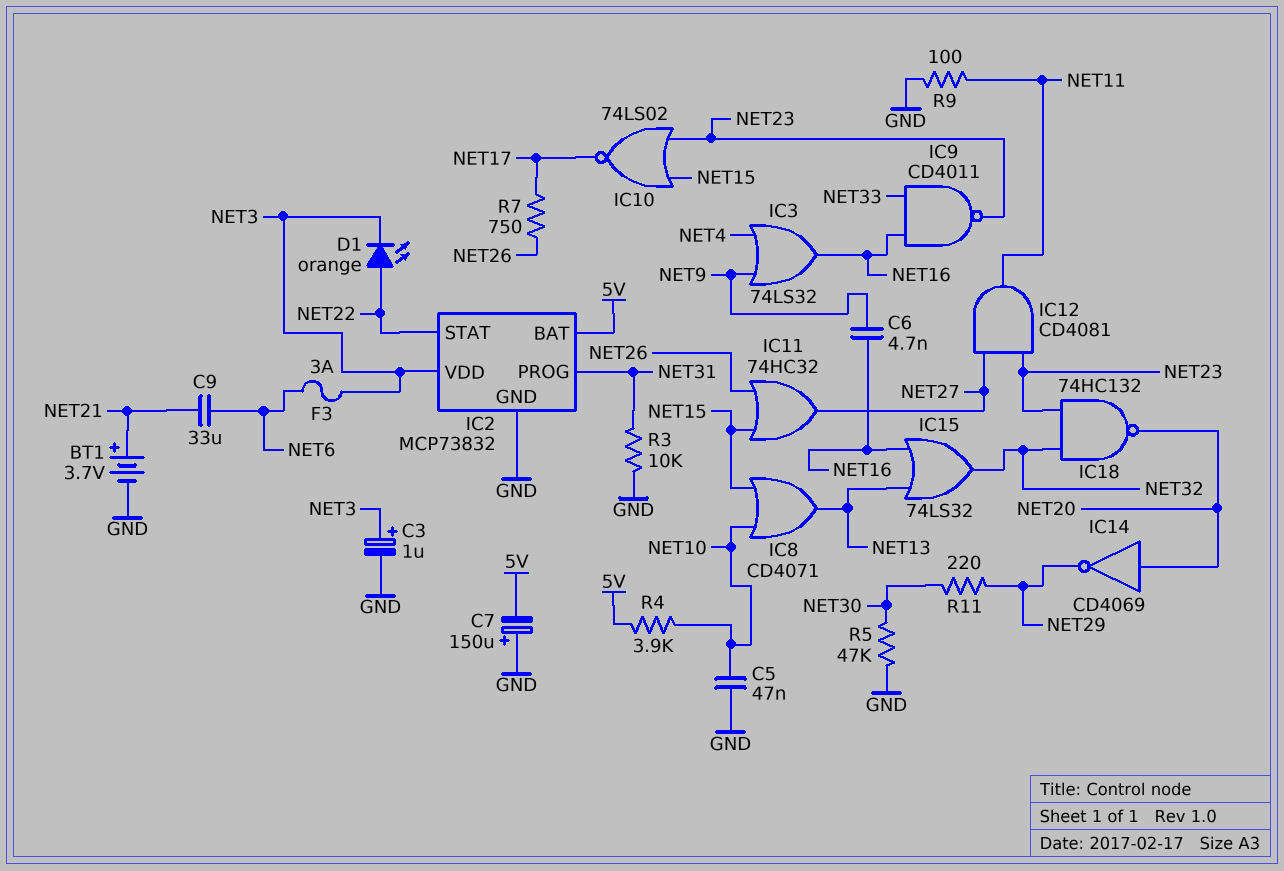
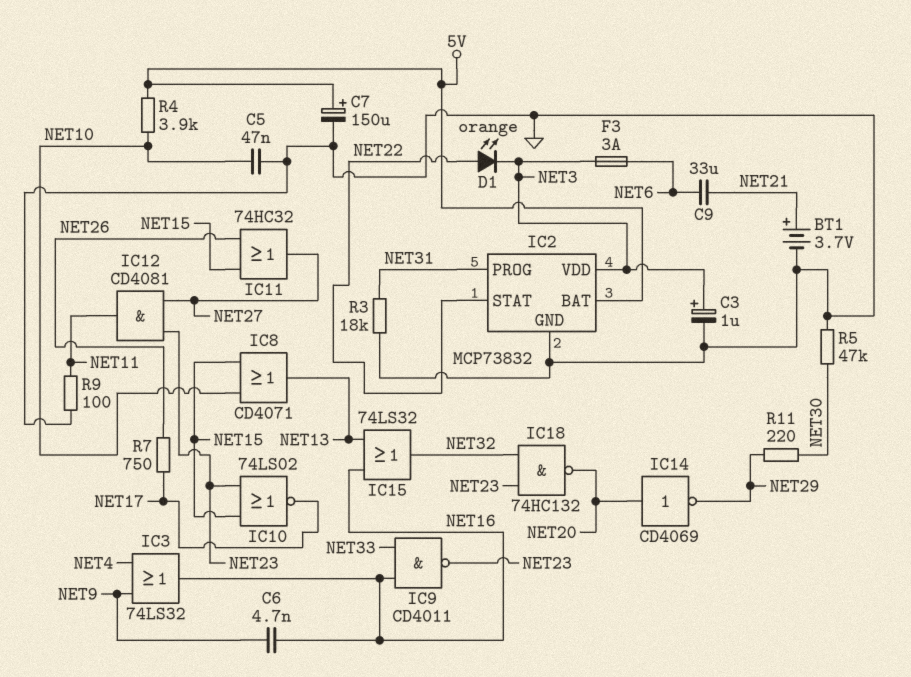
C7: 150uF (plus GND, minus 5V) -> 150uF (plus 5V, minus GND)
R3: 10k (GND, NET31) -> 18k (GND, NET31)

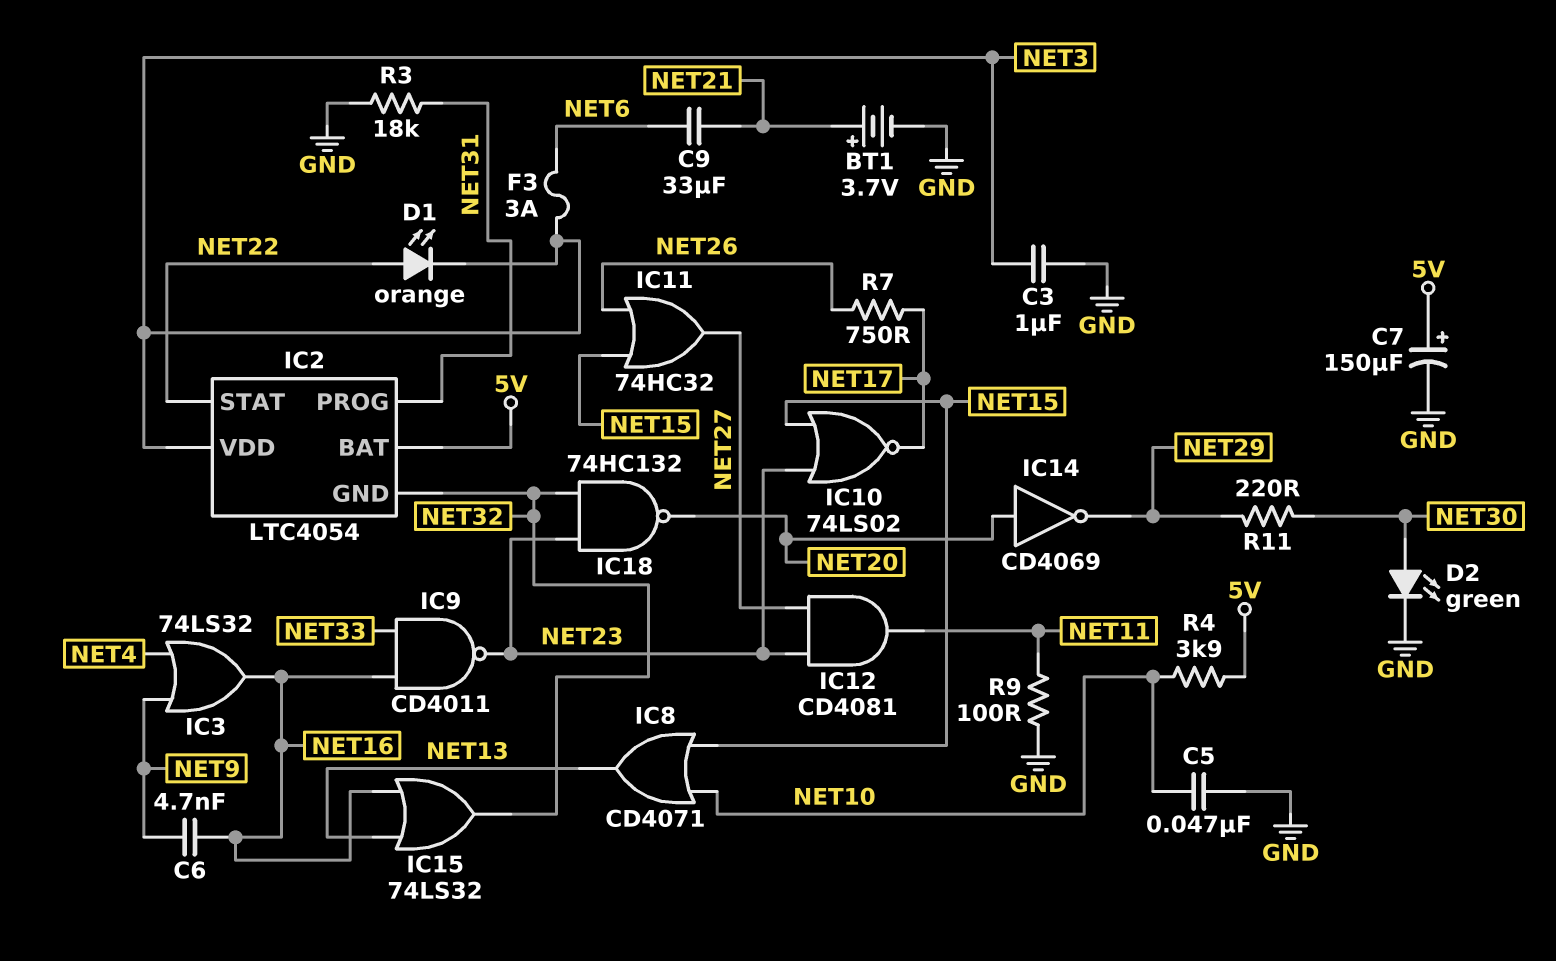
C3: 1uF (plus NET3, minus GND) -> 1uF (GND, NET3)
D2: none -> LED green (A NET30, K GND)
IC2: MCP73832 -> LTC4054
IC2 pin GND: GND -> NET32
R5: 47k (GND, NET30) -> none

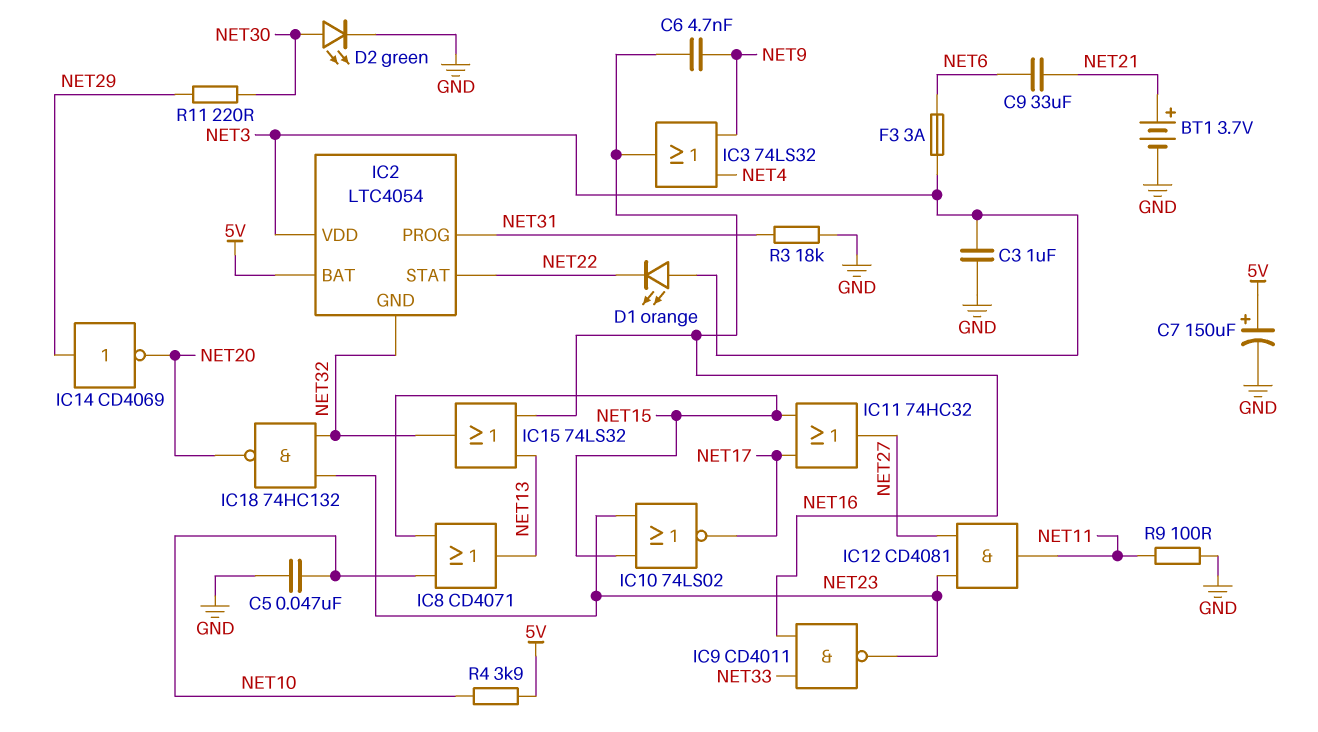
D1: LED orange (A NET22, K NET3) -> LED orange (A NET3, K NET22)
IC11: OR 74HC32 (in NET15, in NET26, out NET27) -> OR 74HC32 (in NET15, in NET17, out NET27)
IC14: NOT CD4069 (in NET20, out NET29) -> NOT CD4069 (in NET29, out NET20)
R7: 750 (NET17, NET26) -> none

